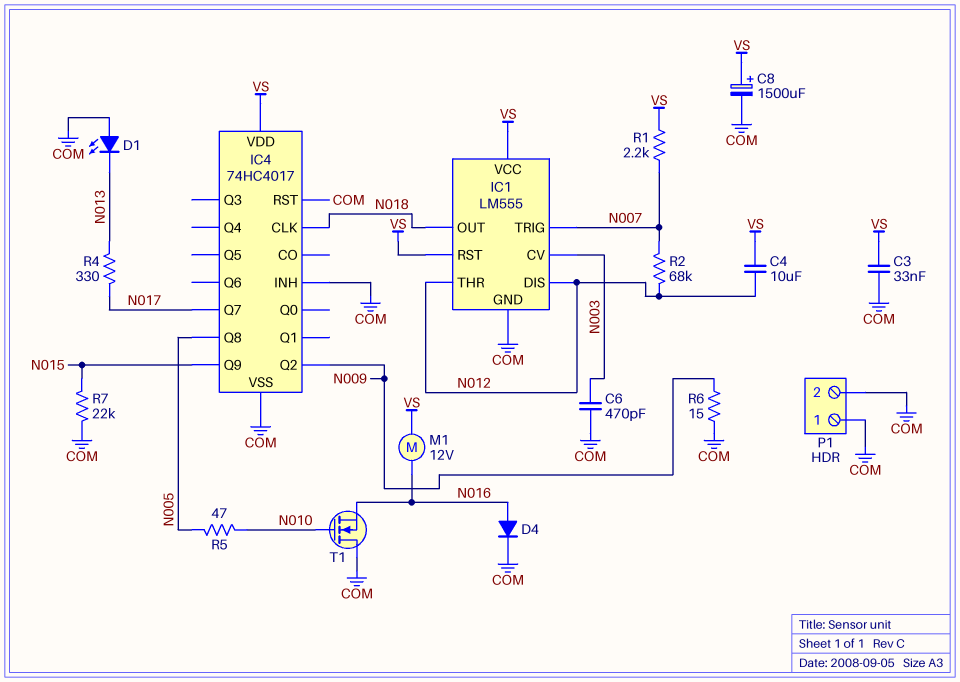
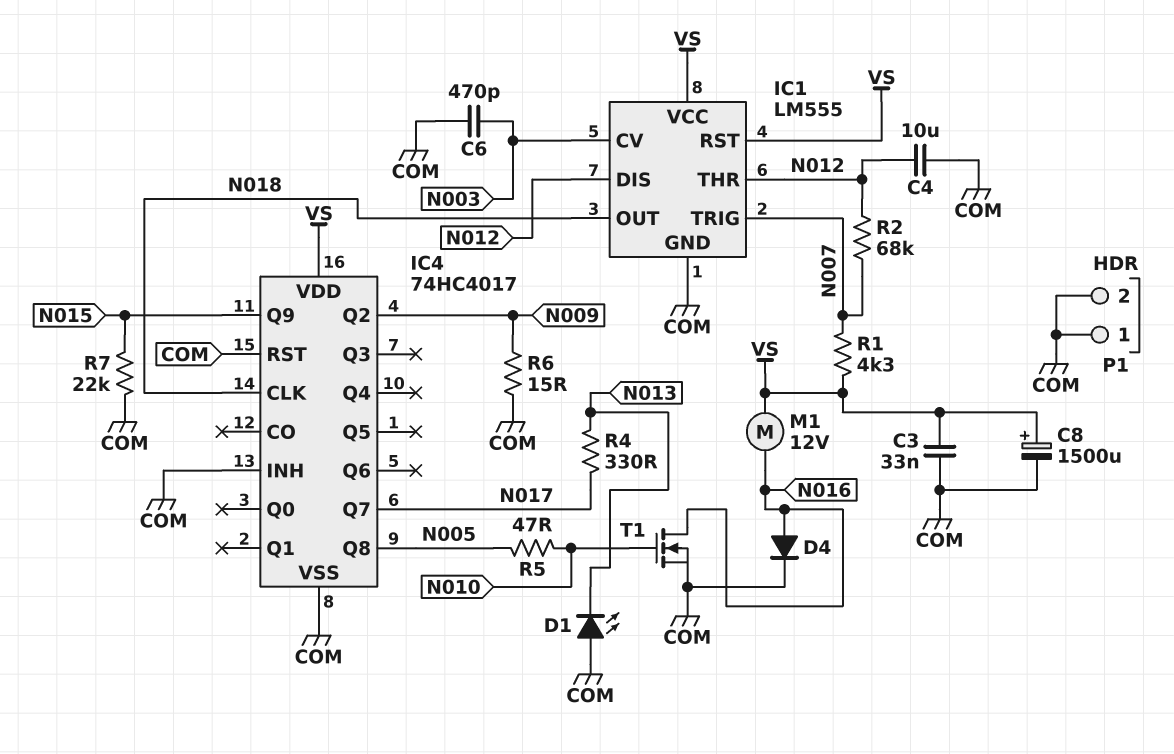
C4: 10uF (N012, VS) -> 10uF (COM, N012)
R1: 2.2k (N007, VS) -> 4.3k (N007, VS)
T1: NMOS (G N010, D COM, S N016) -> NMOS (G N010, D N016, S COM)

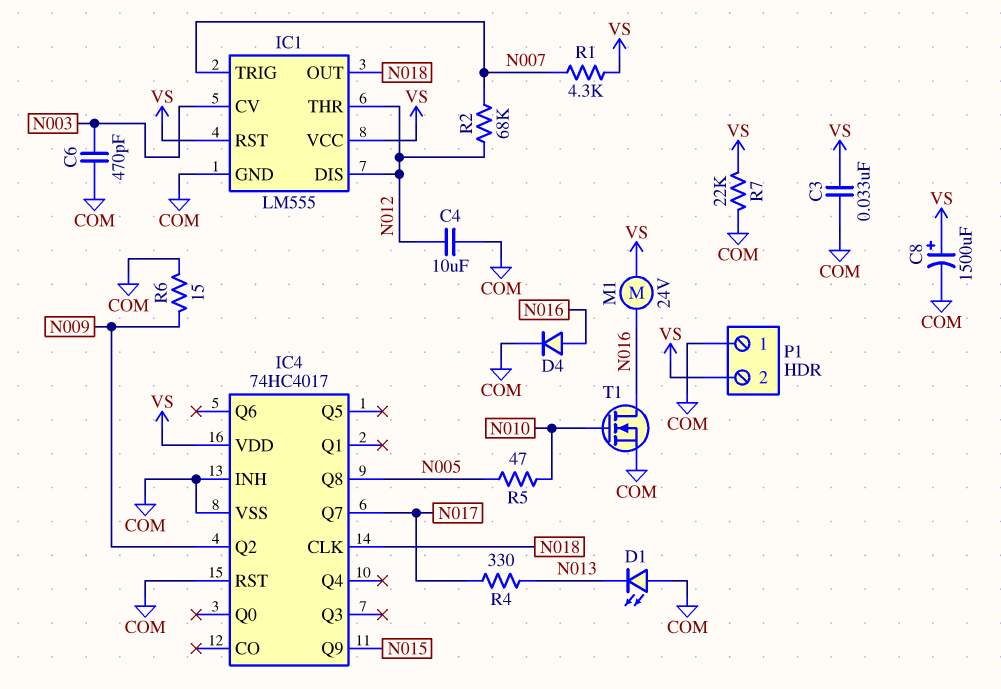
M1: motor 12V (N016, VS) -> motor 24V (N016, VS)
P1 pin 2: COM -> VS
R7: 22k (COM, N015) -> 22k (COM, VS)

